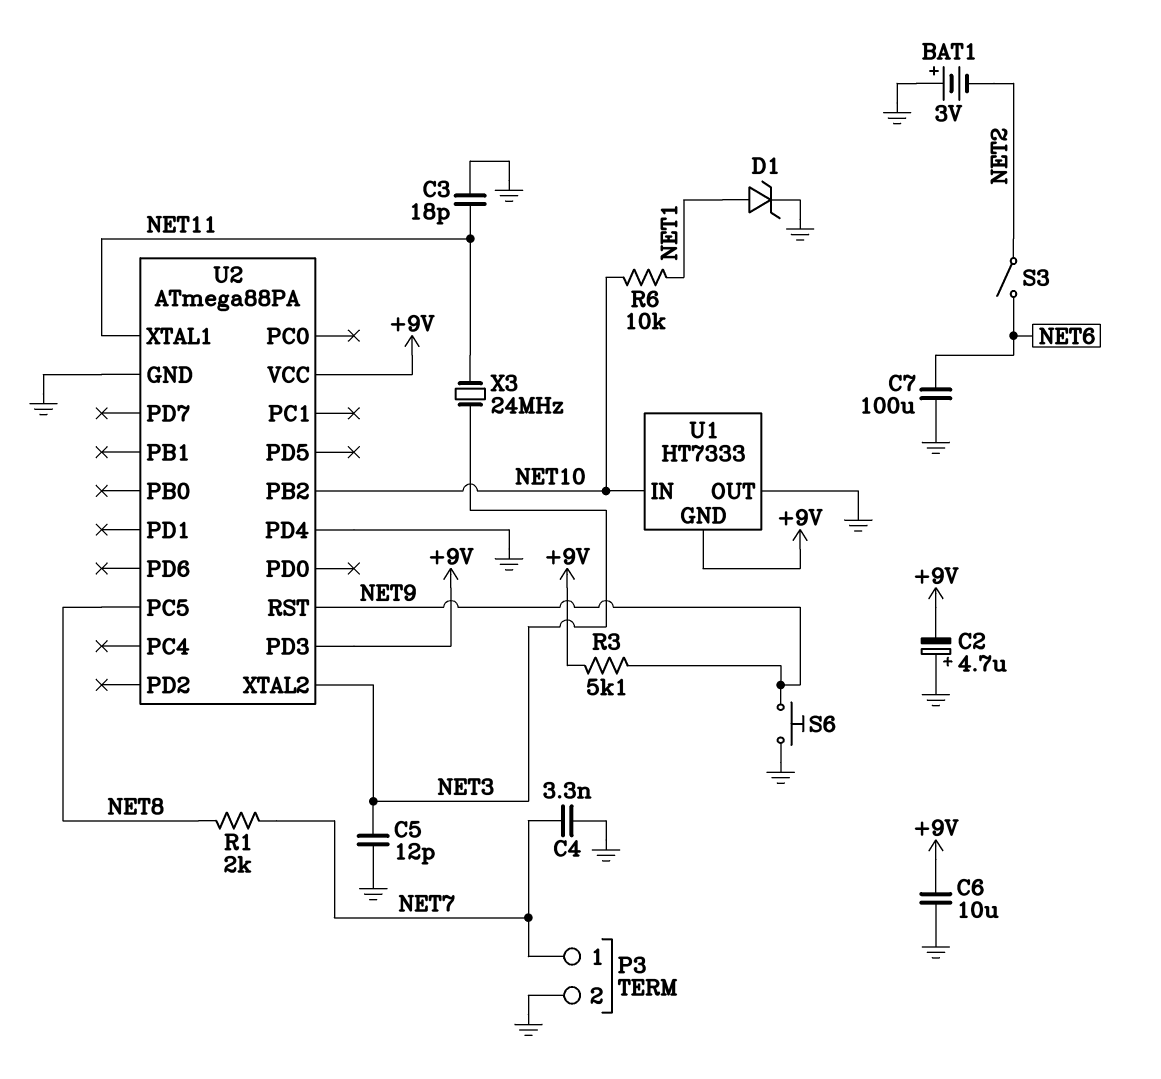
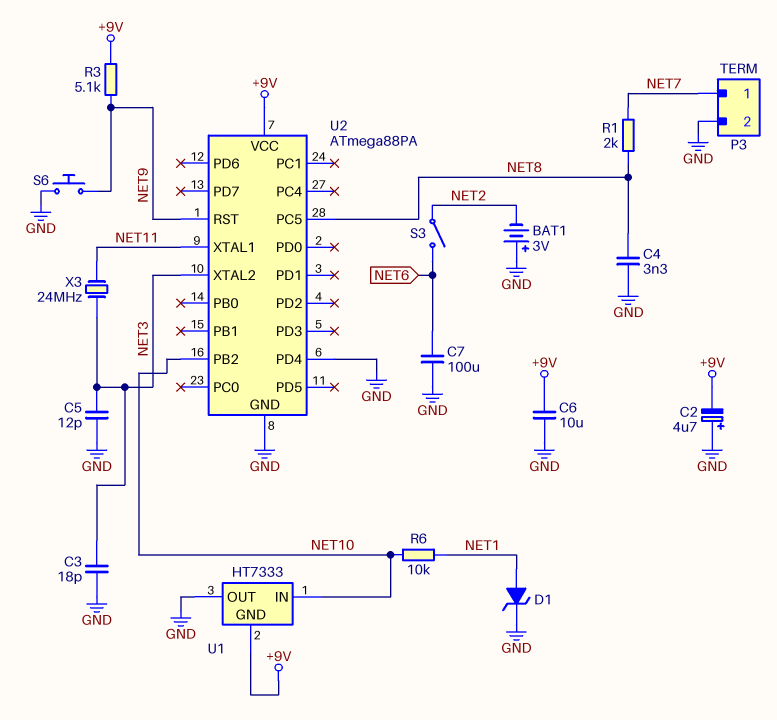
C3: 18pF (GND, NET11) -> 18pF (GND, NET3)
C4: 3.3nF (GND, NET7) -> 3.3nF (GND, NET8)
U2 pin PD3: +9V -> none

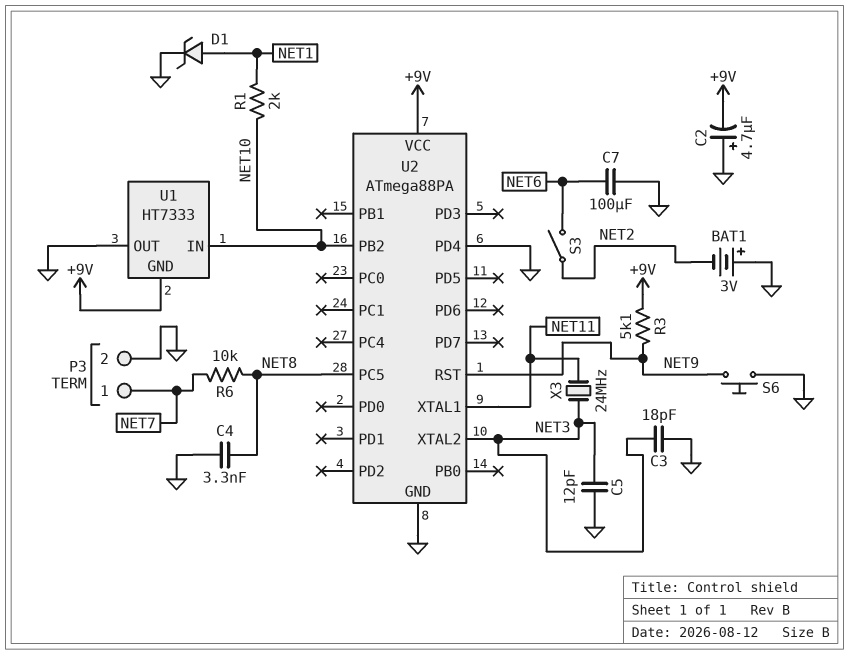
C6: 10uF (+9V, GND) -> none
R1: 2k (NET7, NET8) -> 2k (NET1, NET10)
R6: 10k (NET1, NET10) -> 10k (NET7, NET8)

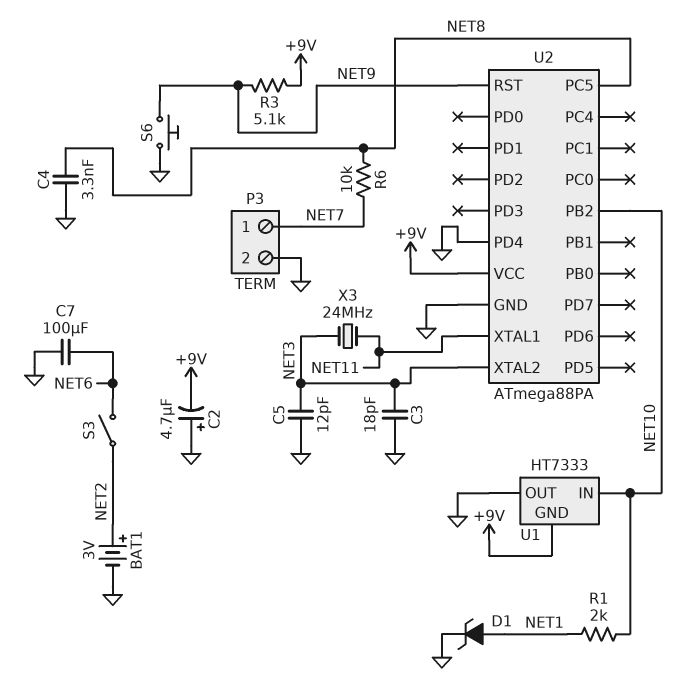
BAT1: 3V (plus GND, minus NET2) -> 3V (plus NET2, minus GND)

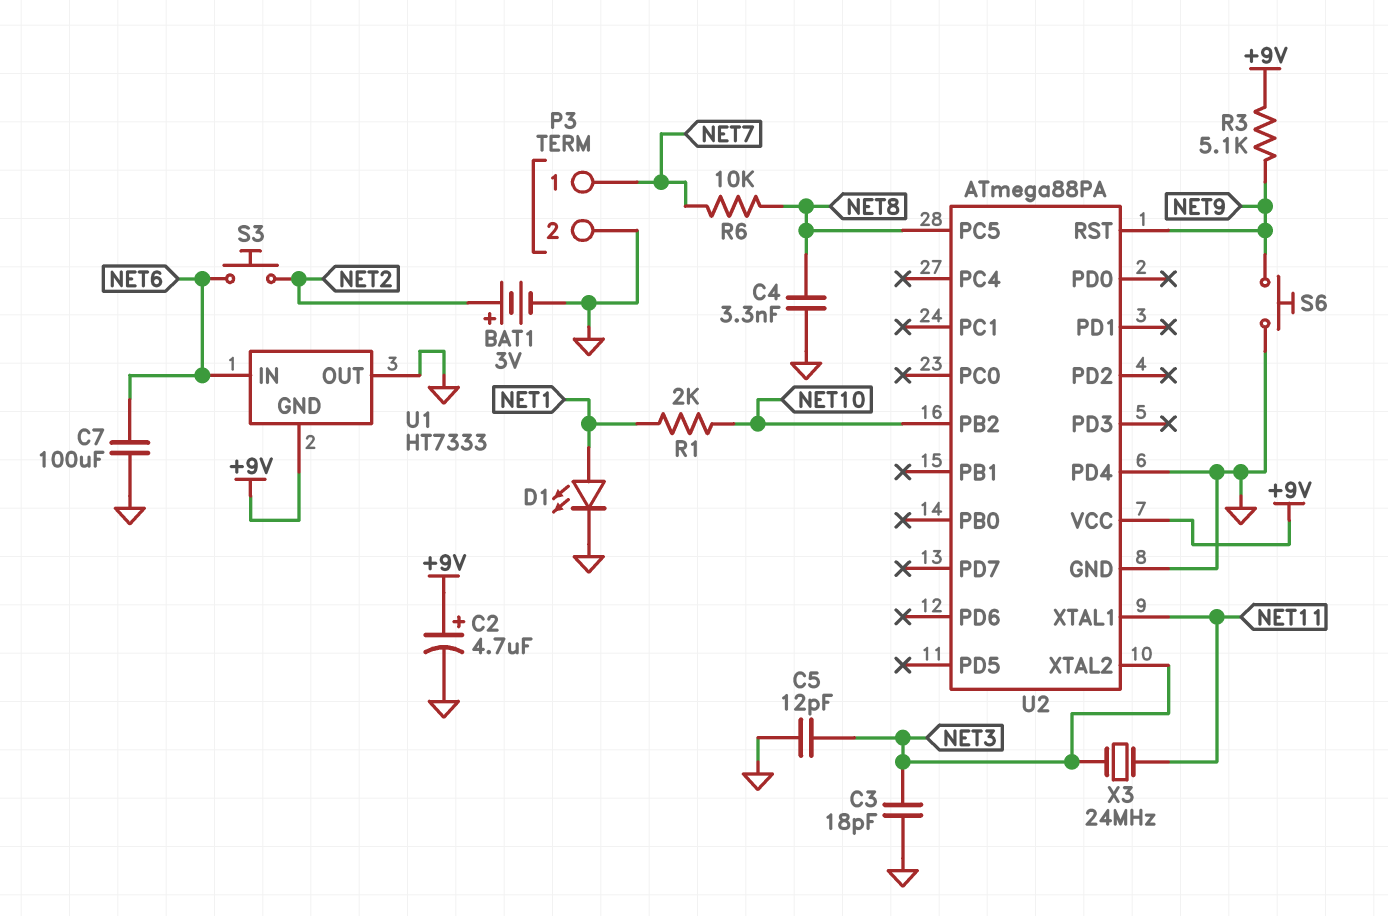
C2: 4.7uF (plus GND, minus +9V) -> 4.7uF (plus +9V, minus GND)
D1: zener (A NET1, K GND) -> LED (A NET1, K GND)
S3: switch (NET2, NET6) -> button (NET2, NET6)
U1 pin IN: NET10 -> NET6

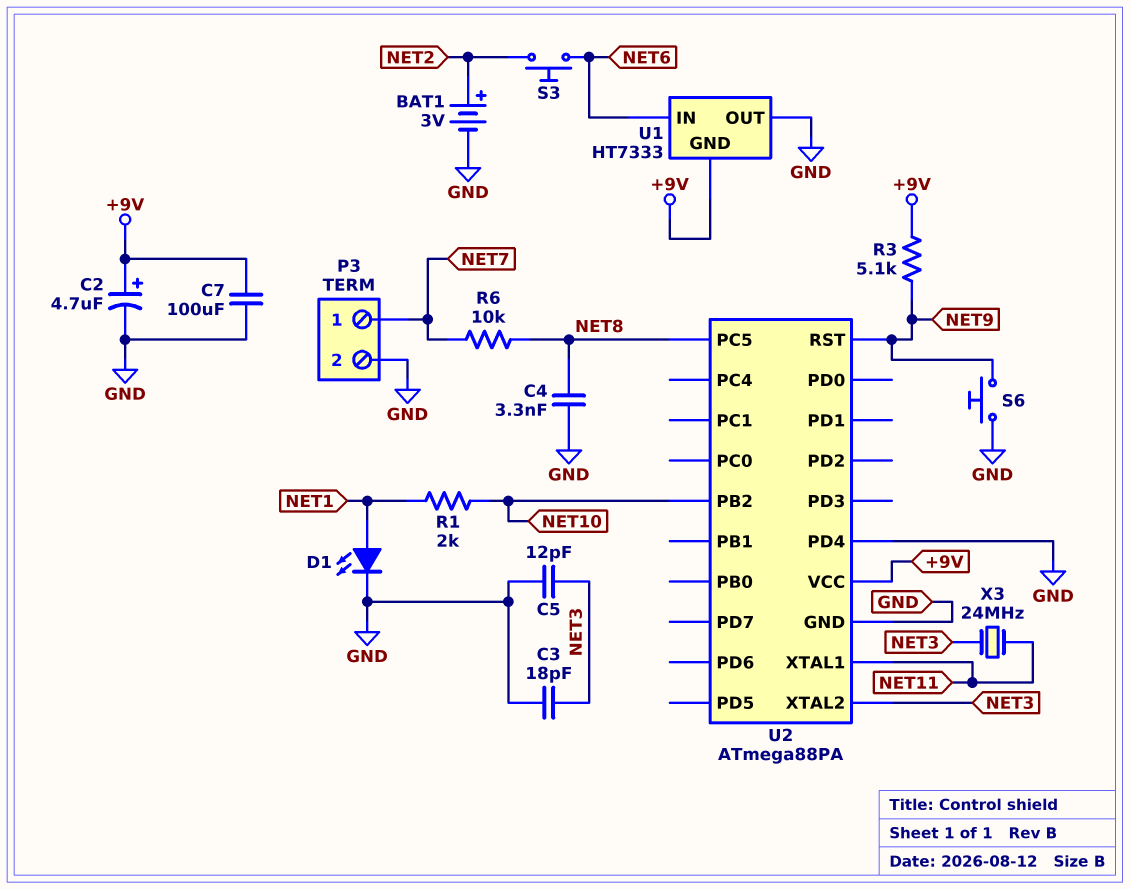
C7: 100uF (GND, NET6) -> 100uF (+9V, GND)

